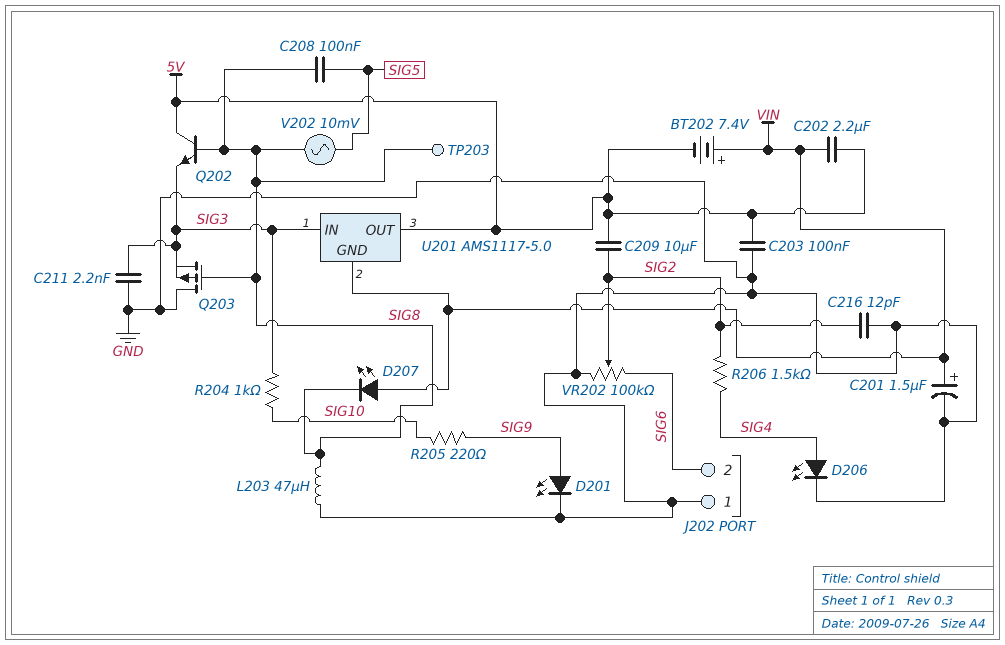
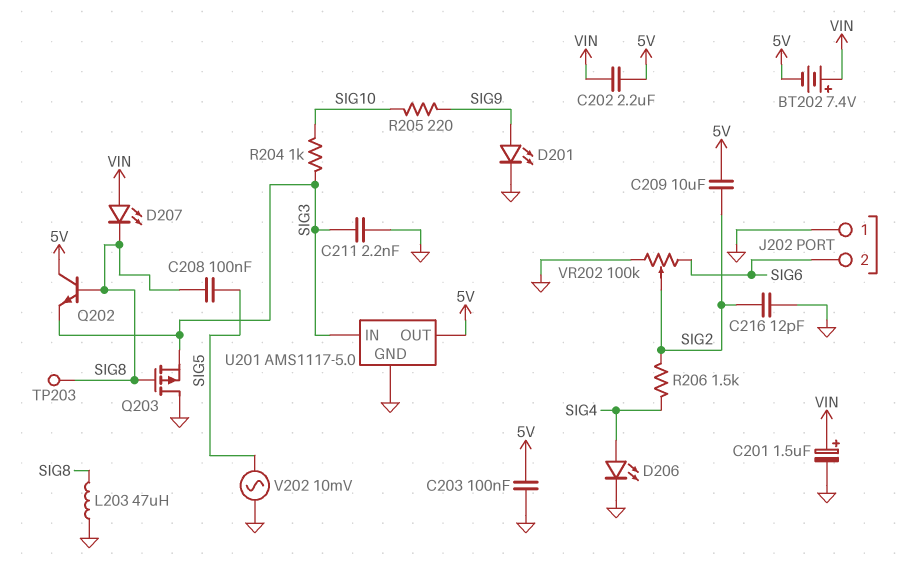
U201 pin GND: VIN -> GND
V202: AC 10mV (SIG5, SIG8) -> AC 10mV (GND, SIG5)

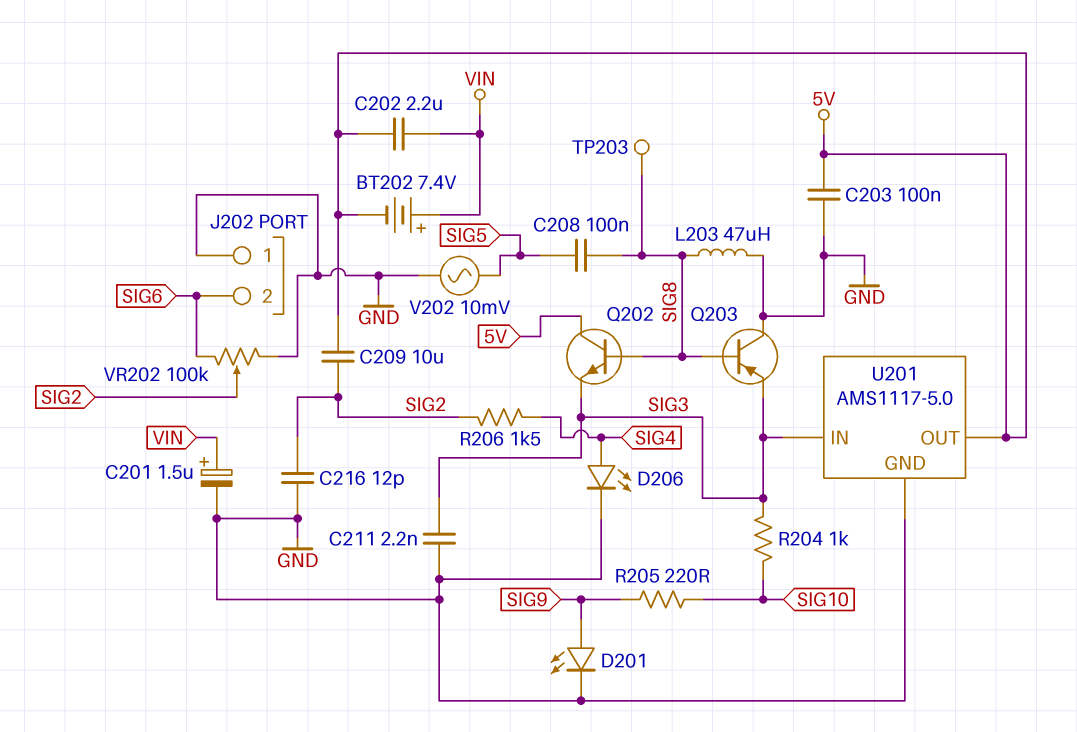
D207: LED (A VIN, K SIG8) -> none
Q203: PMOS (G SIG8, D GND, S SIG3) -> PNP (B SIG8, C GND, E SIG3)

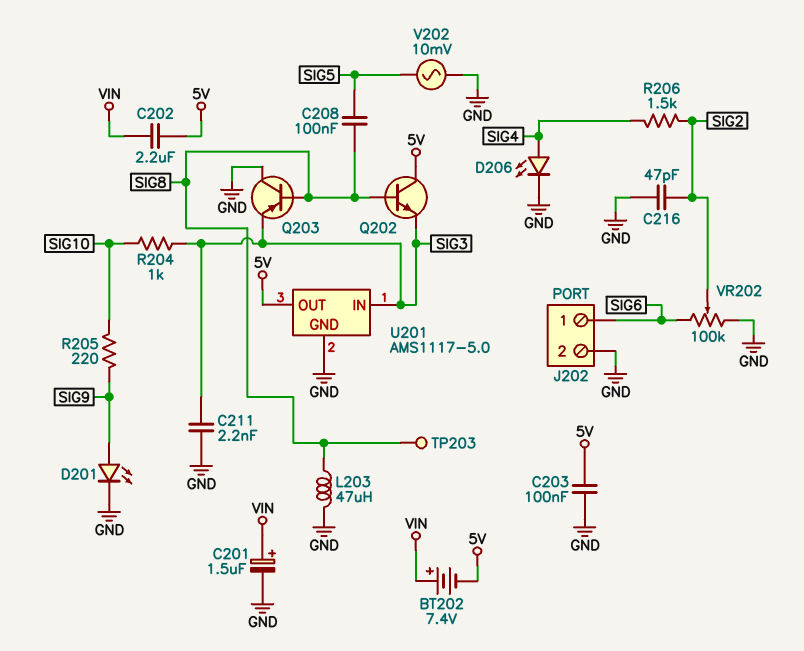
C209: 10uF (5V, SIG2) -> none
C216: 12pF (GND, SIG2) -> 47pF (GND, SIG2)
J202 pin 1: GND -> SIG6
J202 pin 2: SIG6 -> GND

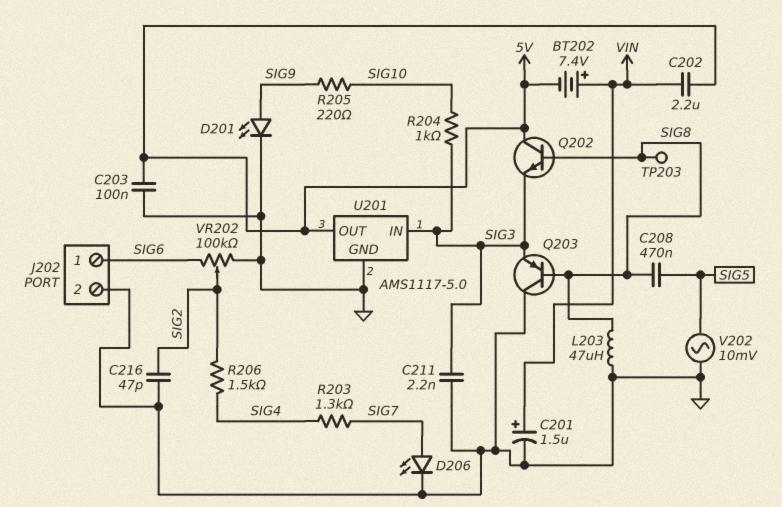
C208: 100nF (SIG5, SIG8) -> 470nF (SIG5, SIG8)
D206: LED (A SIG4, K GND) -> LED (A SIG7, K GND)
R203: none -> 1.3k (SIG4, SIG7)

